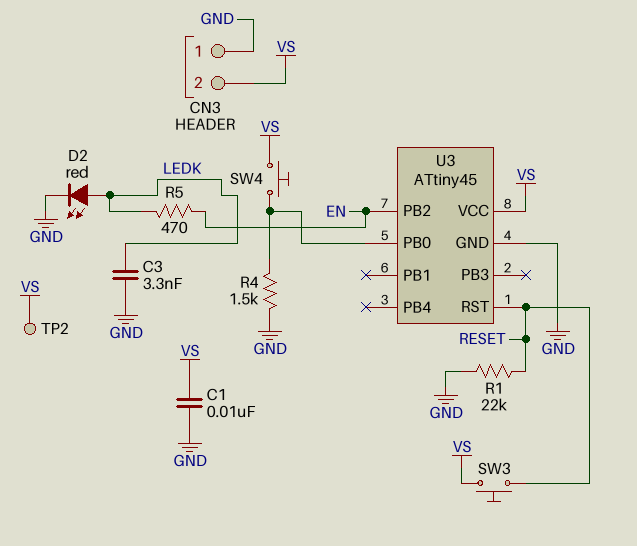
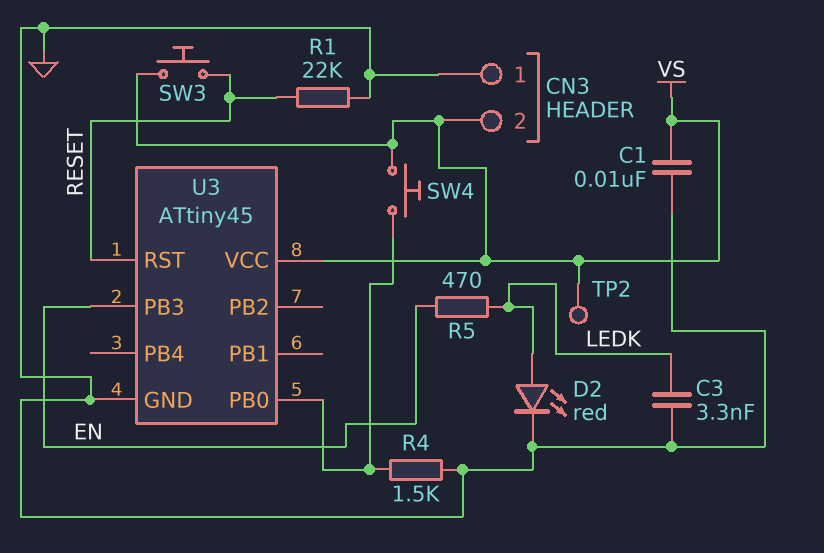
U3 pin PB2: EN -> none
U3 pin PB3: none -> EN

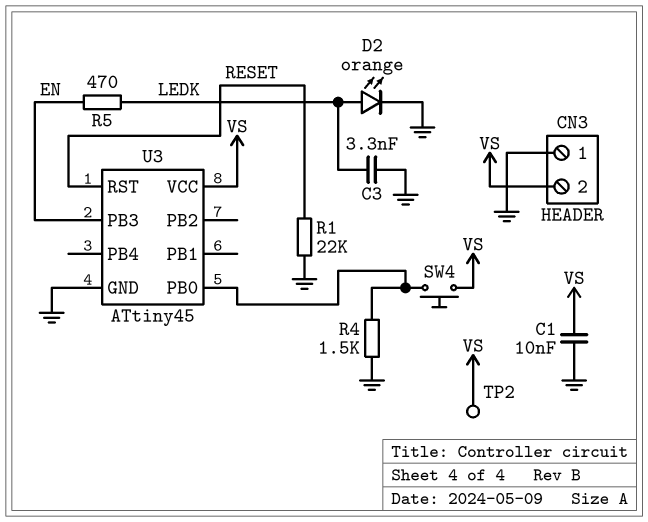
D2: LED red (A LEDK, K GND) -> LED orange (A LEDK, K GND)
SW3: button (RESET, VS) -> none

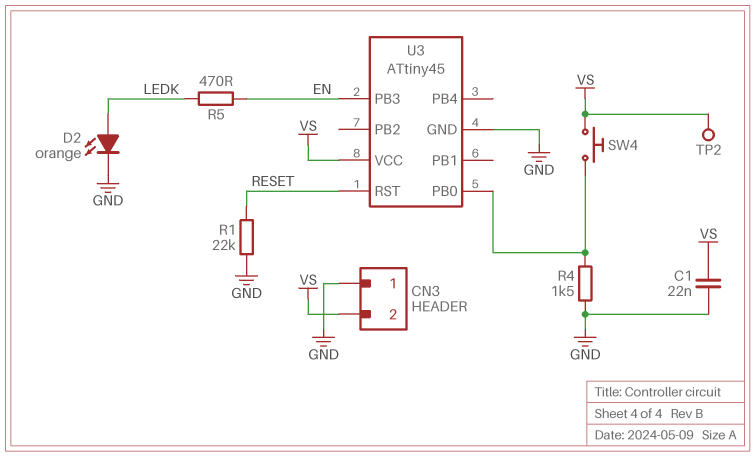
C1: 10nF (GND, VS) -> 22nF (GND, VS)
C3: 3.3nF (GND, LEDK) -> none

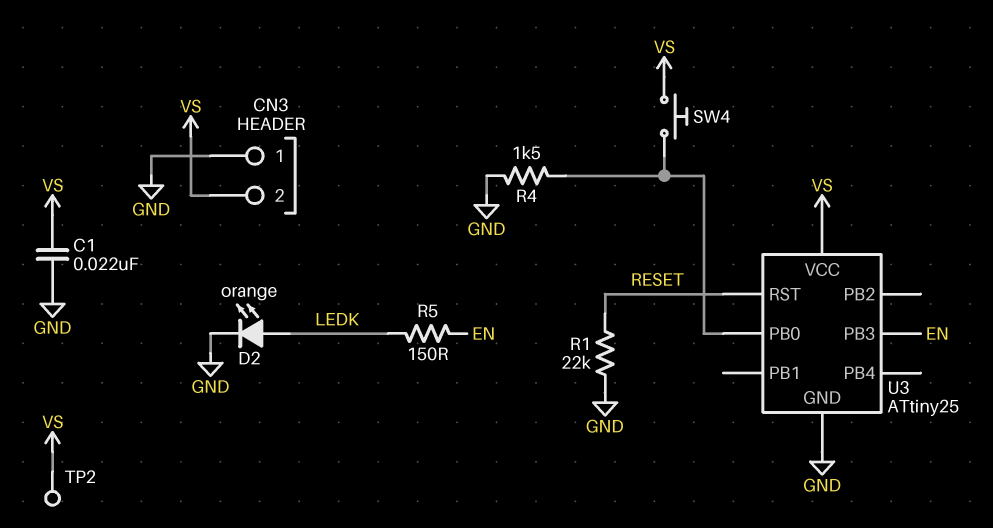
R5: 470 (EN, LEDK) -> 150 (EN, LEDK)
U3: ATtiny45 -> ATtiny25

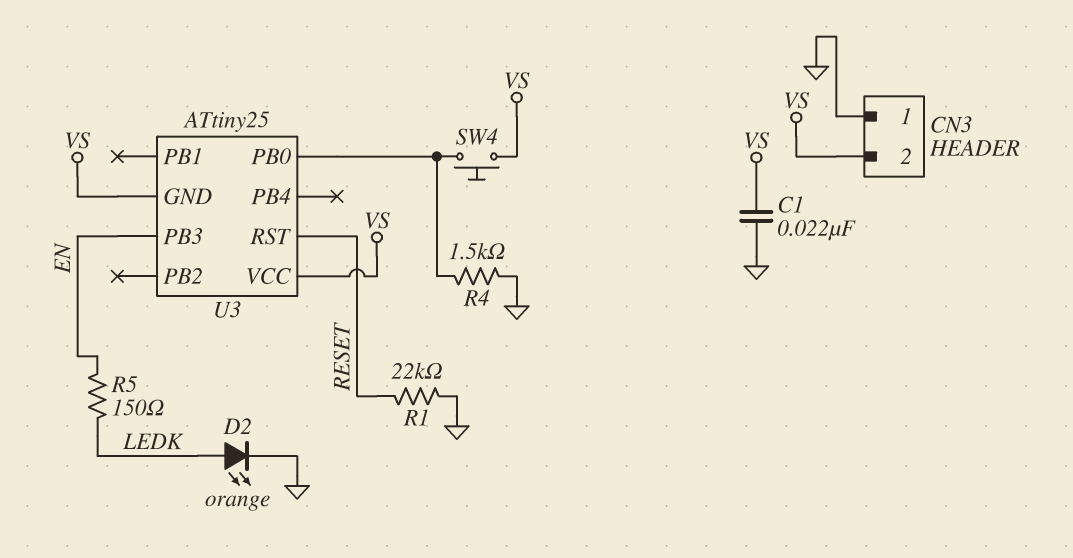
TP2: test point (VS) -> none
U3 pin GND: GND -> VS

